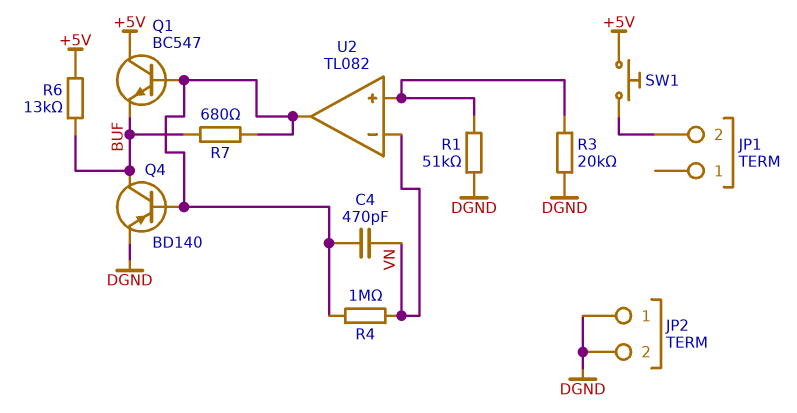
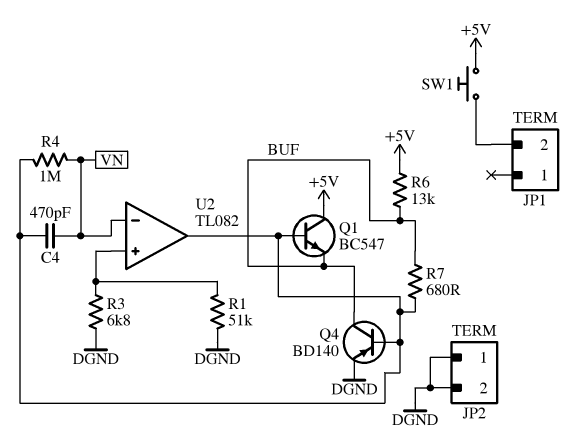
R3: 20k (DGND, U2/in+) -> 6.8k (DGND, U2/in+)

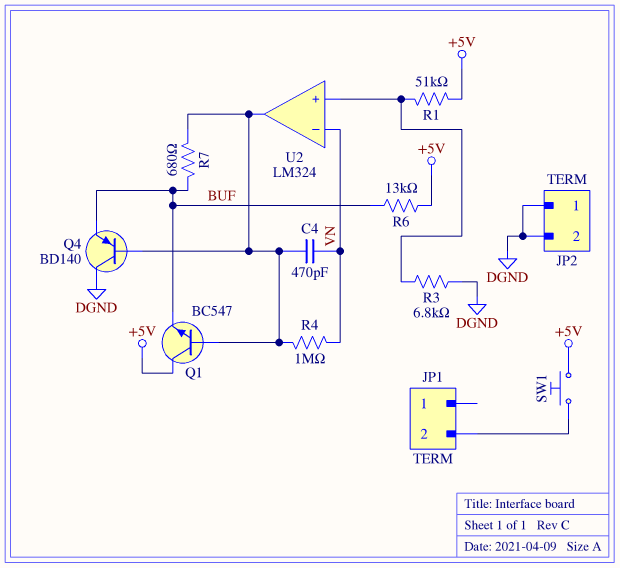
Q4: PNP BD140 (B U2/out, C BUF, E DGND) -> PNP BD140 (B U2/out, C DGND, E BUF)
R1: 51k (DGND, U2/in+) -> 51k (+5V, U2/in+)
U2: TL082 -> LM324

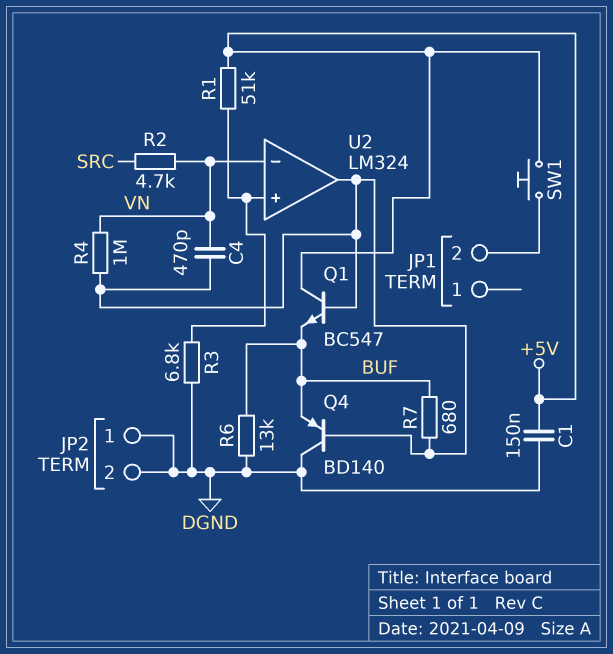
C1: none -> 150nF (+5V, DGND)
R2: none -> 4.7k (SRC, VN)
R6: 13k (+5V, BUF) -> 13k (BUF, DGND)

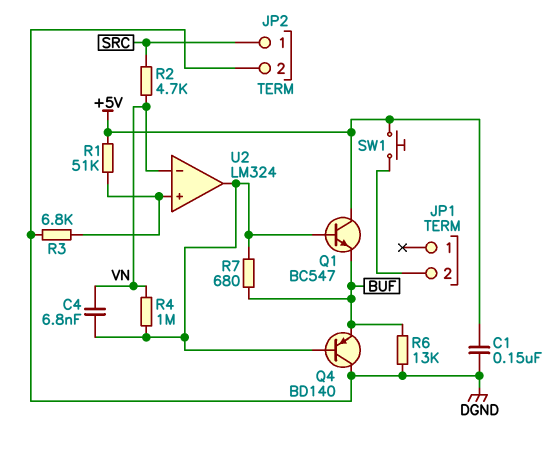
C4: 470pF (U2/out, VN) -> 6.8nF (U2/out, VN)
JP2 pin 1: DGND -> SRC

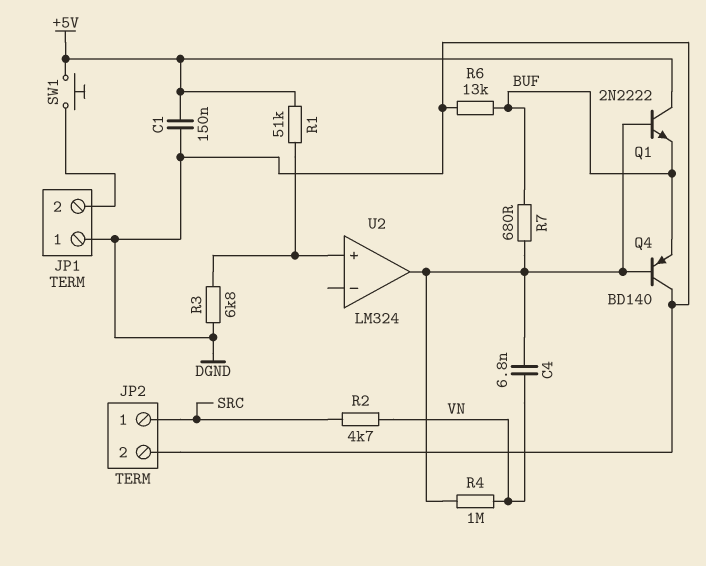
JP1 pin 1: none -> DGND
Q1: NPN BC547 (B U2/out, C +5V, E BUF) -> NPN 2N2222 (B U2/out, C +5V, E BUF)
U2 pin in-: VN -> none

